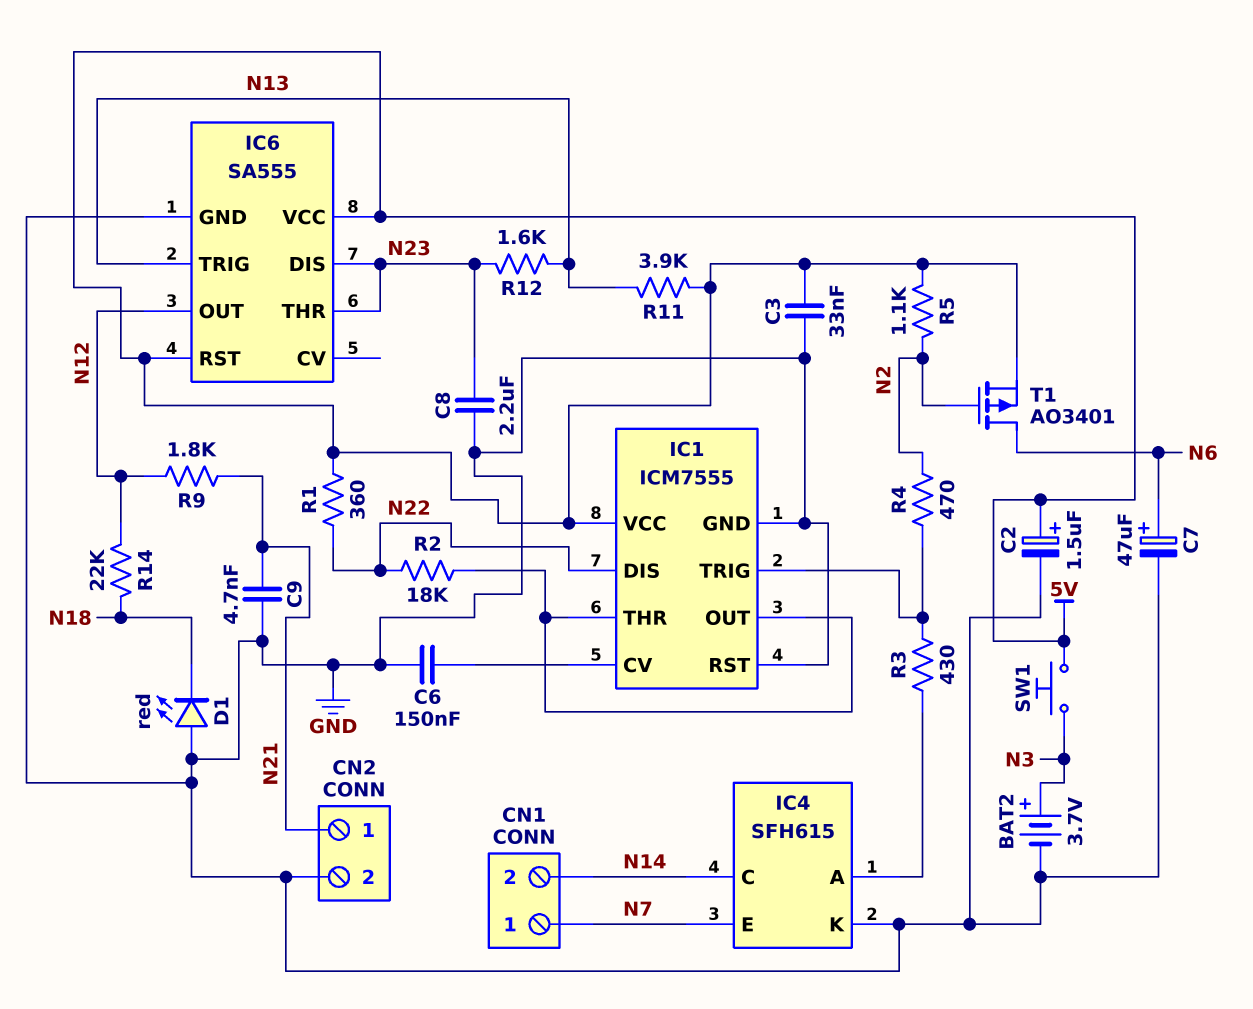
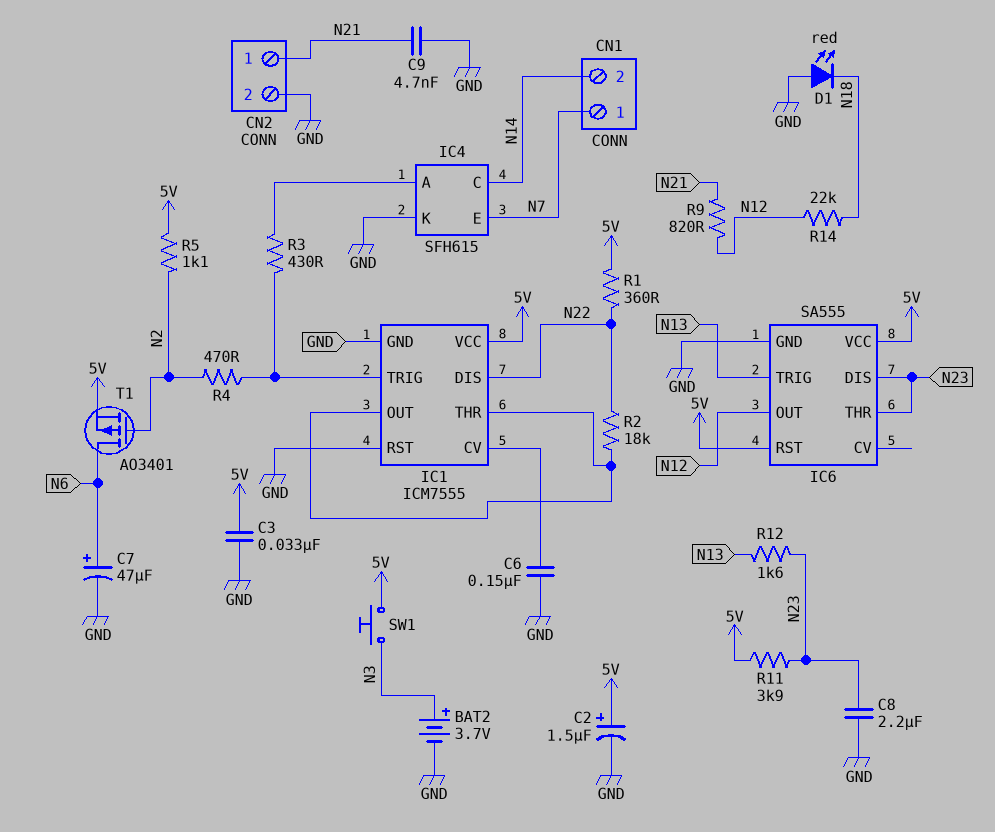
R9: 1.8k (N12, N21) -> 820 (N12, N21)
R11: 3.9k (5V, N13) -> 3.9k (5V, N23)

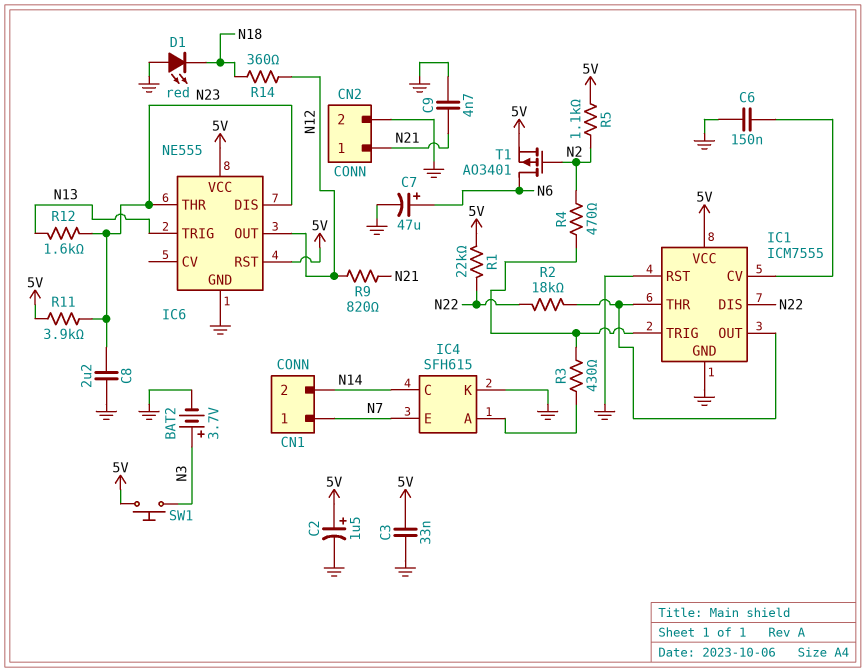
IC6: SA555 -> NE555
R1: 360 (5V, N22) -> 22k (5V, N22)
R14: 22k (N12, N18) -> 360 (N12, N18)

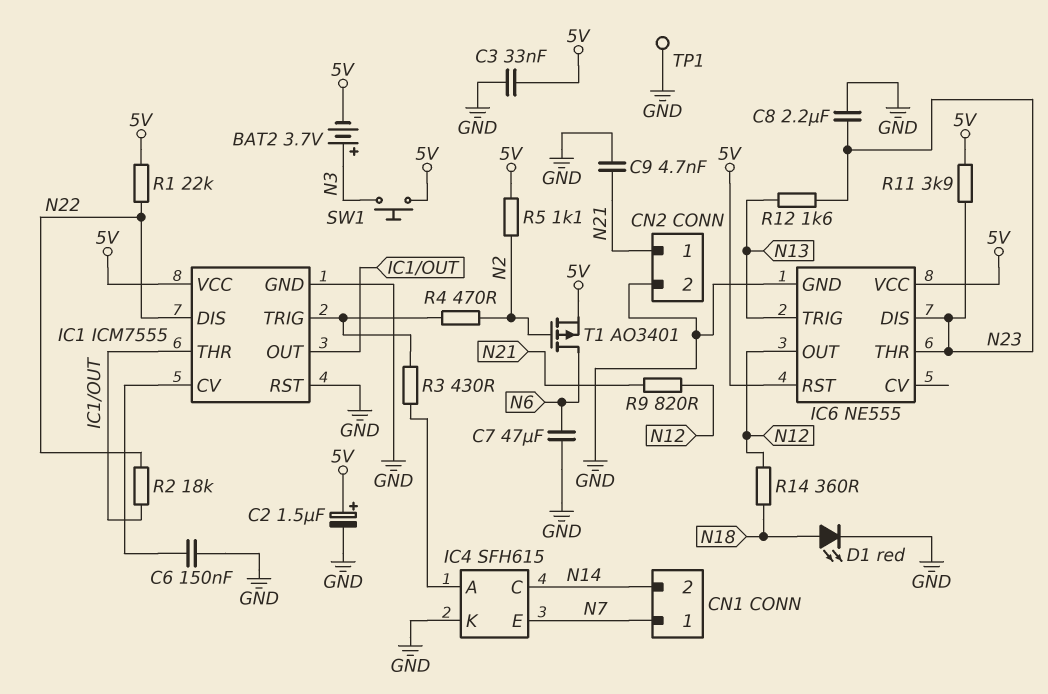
BAT2: 3.7V (plus N3, minus GND) -> 3.7V (plus N3, minus 5V)
C7: 47uF (plus N6, minus GND) -> 47uF (GND, N6)
D1: LED red (A GND, K N18) -> LED red (A N18, K GND)
TP1: none -> test point (GND)

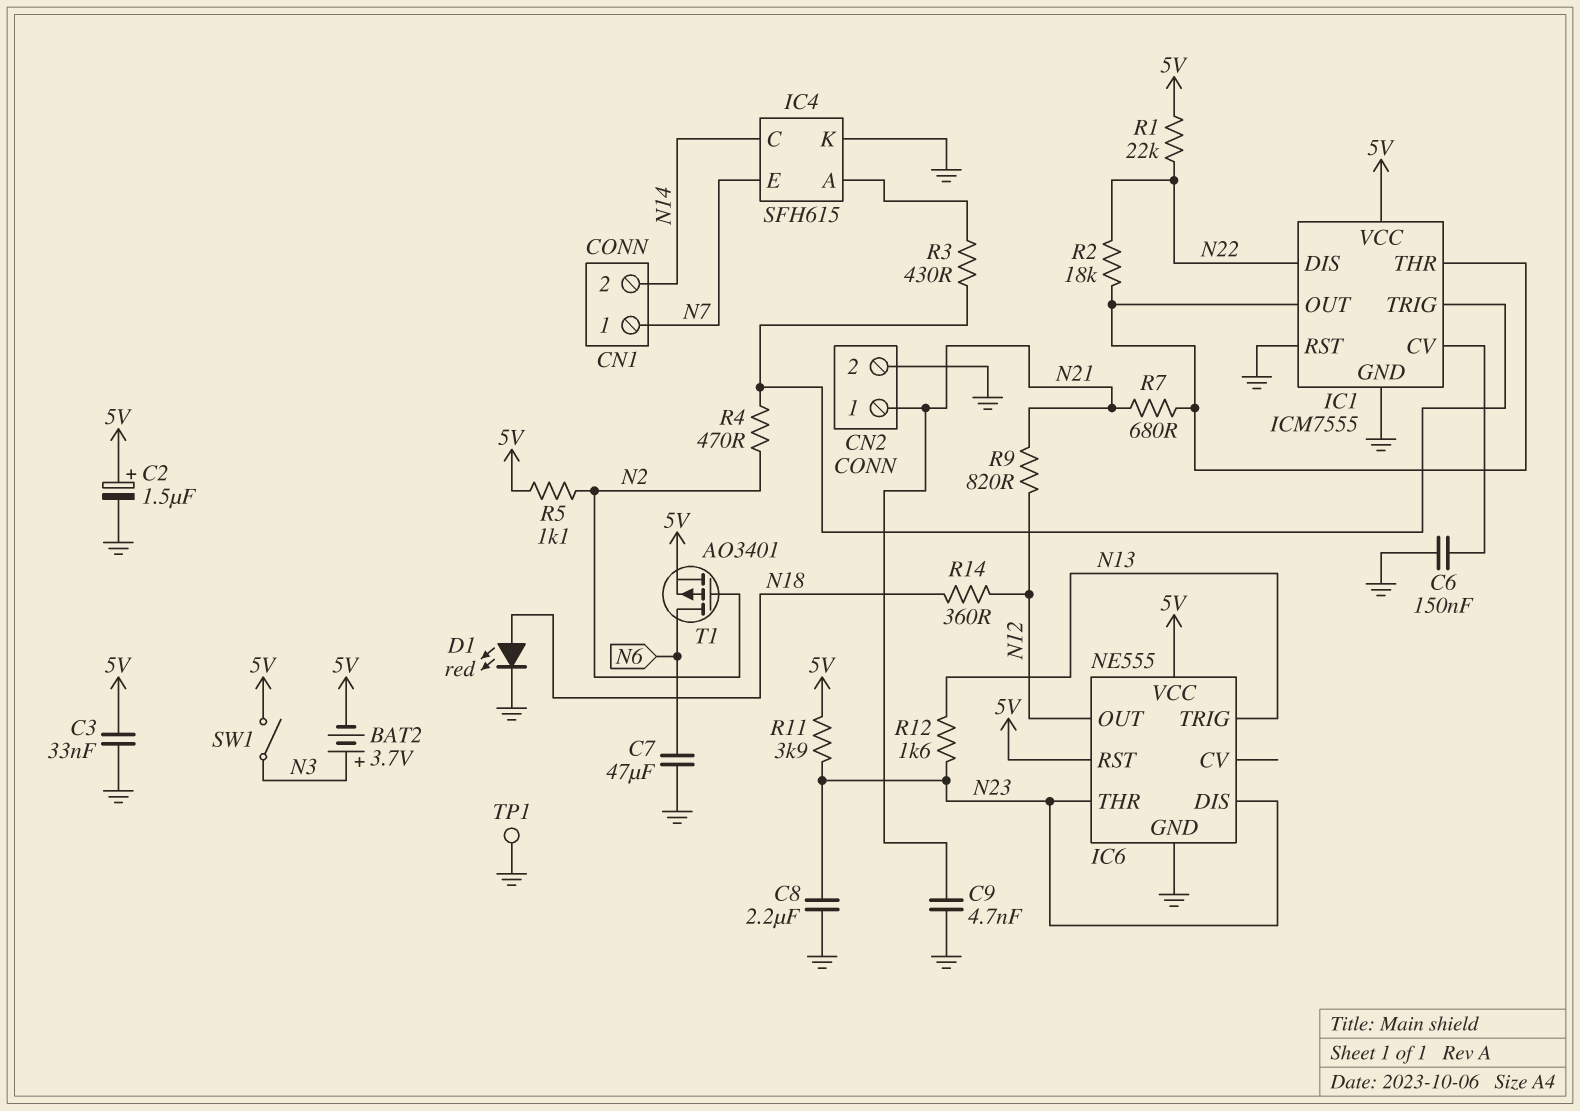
R7: none -> 680 (IC1/OUT, N21)
SW1: button (5V, N3) -> switch (5V, N3)

